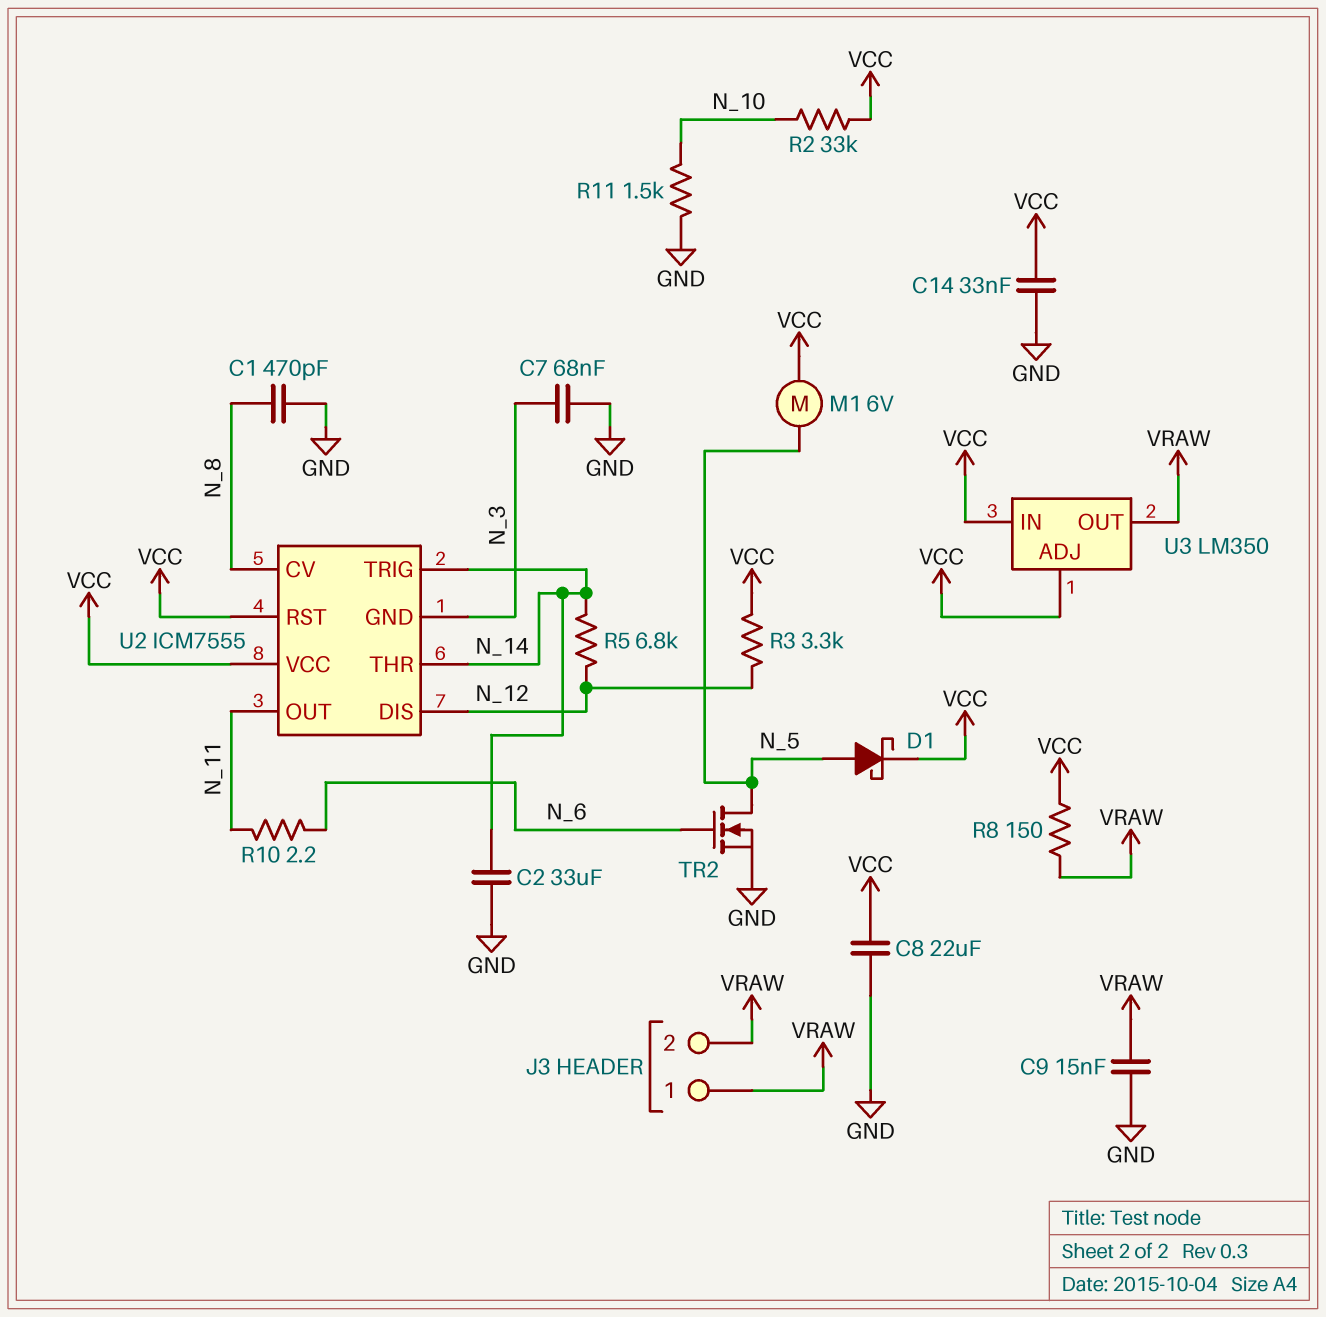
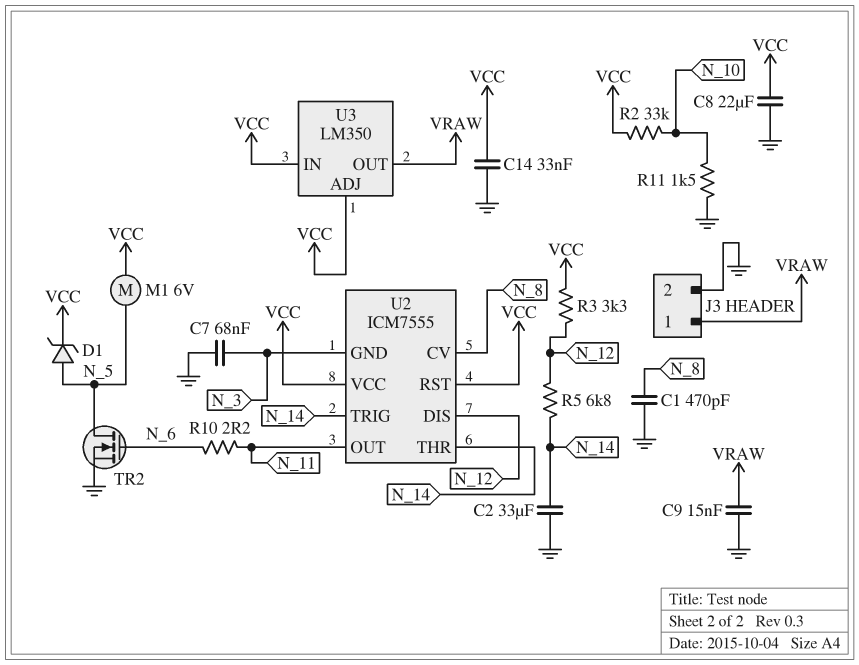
D1: schottky (A N_5, K VCC) -> zener (A N_5, K VCC)
J3 pin 2: VRAW -> GND
R8: 150 (VCC, VRAW) -> none

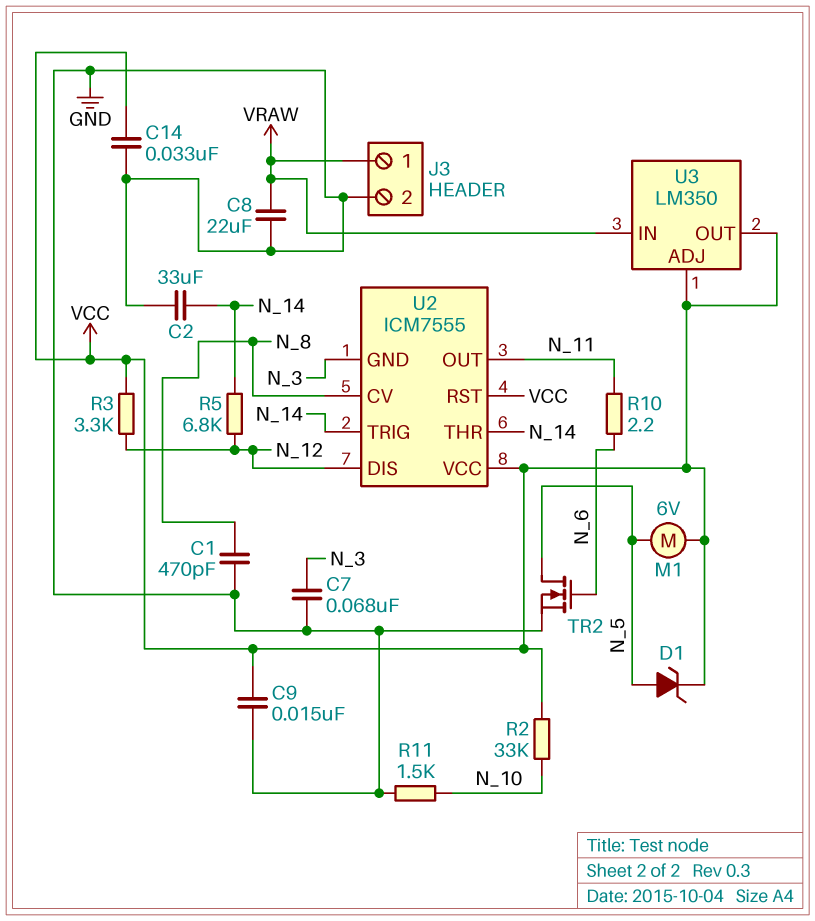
C8: 22uF (GND, VCC) -> 22uF (GND, VRAW)
C9: 15nF (GND, VRAW) -> 15nF (GND, VCC)
U3 pin IN: VCC -> VRAW
U3 pin OUT: VRAW -> VCC

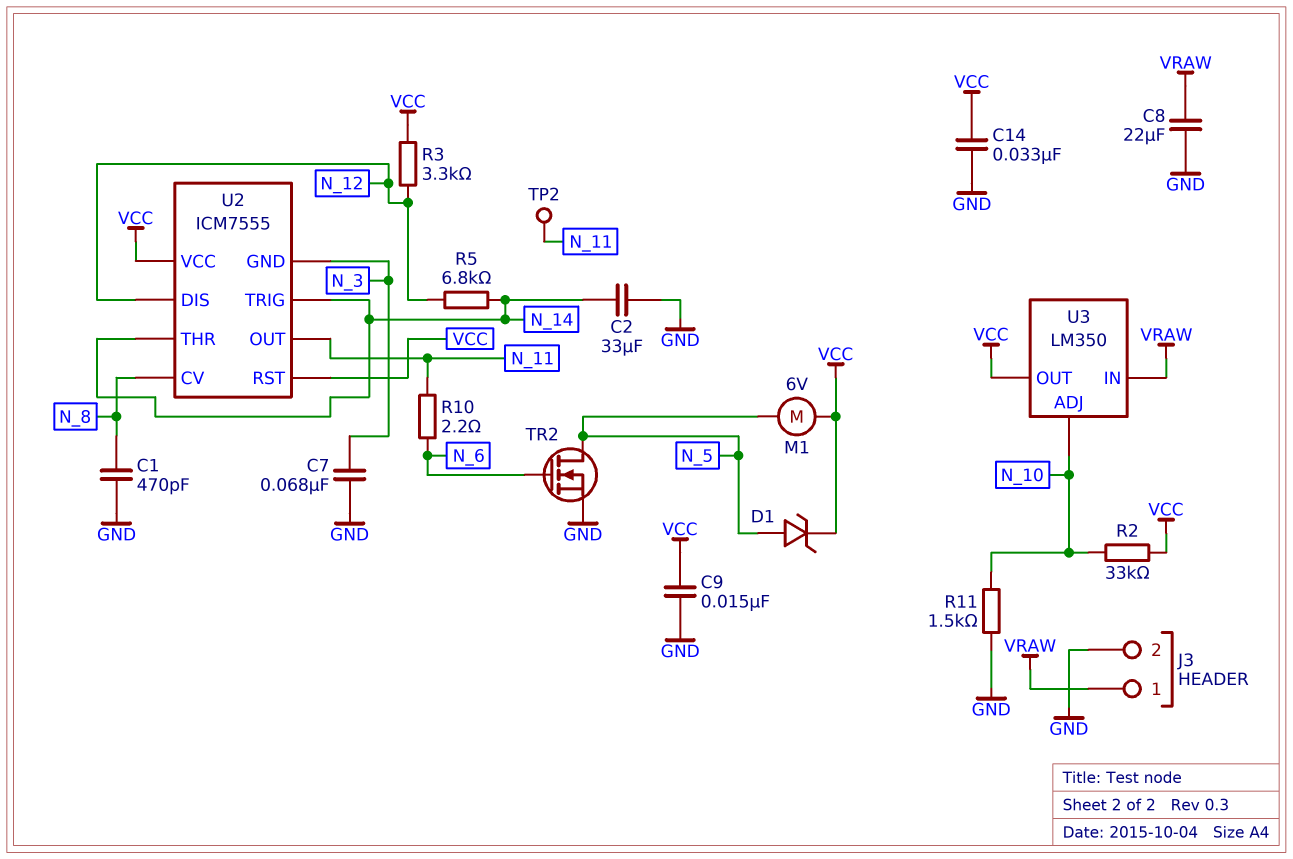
TP2: none -> test point (N_11)
U3 pin ADJ: VCC -> N_10

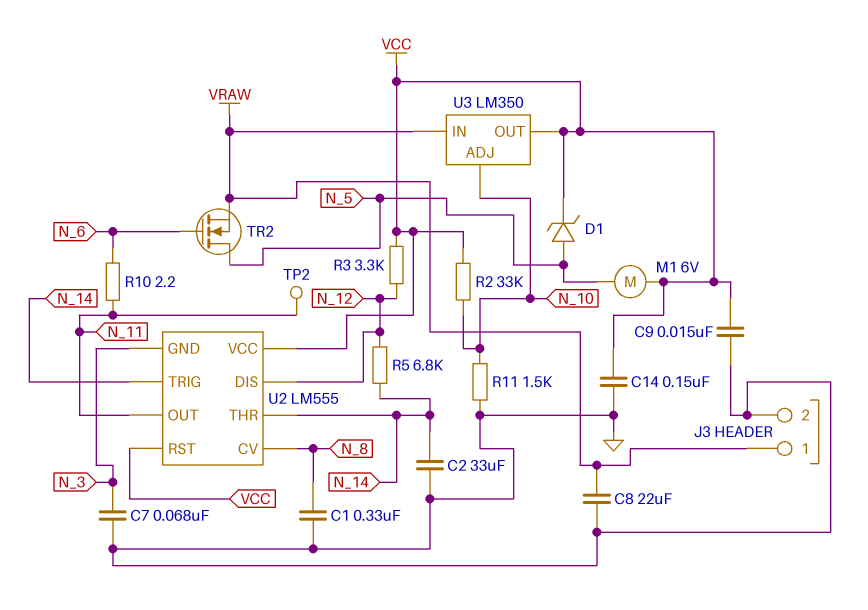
C1: 470pF (GND, N_8) -> 330nF (GND, N_8)
C14: 33nF (GND, VCC) -> 150nF (GND, VCC)
TR2: NMOS (G N_6, D N_5, S GND) -> NMOS (G N_6, D N_5, S VRAW)
U2: ICM7555 -> LM555

